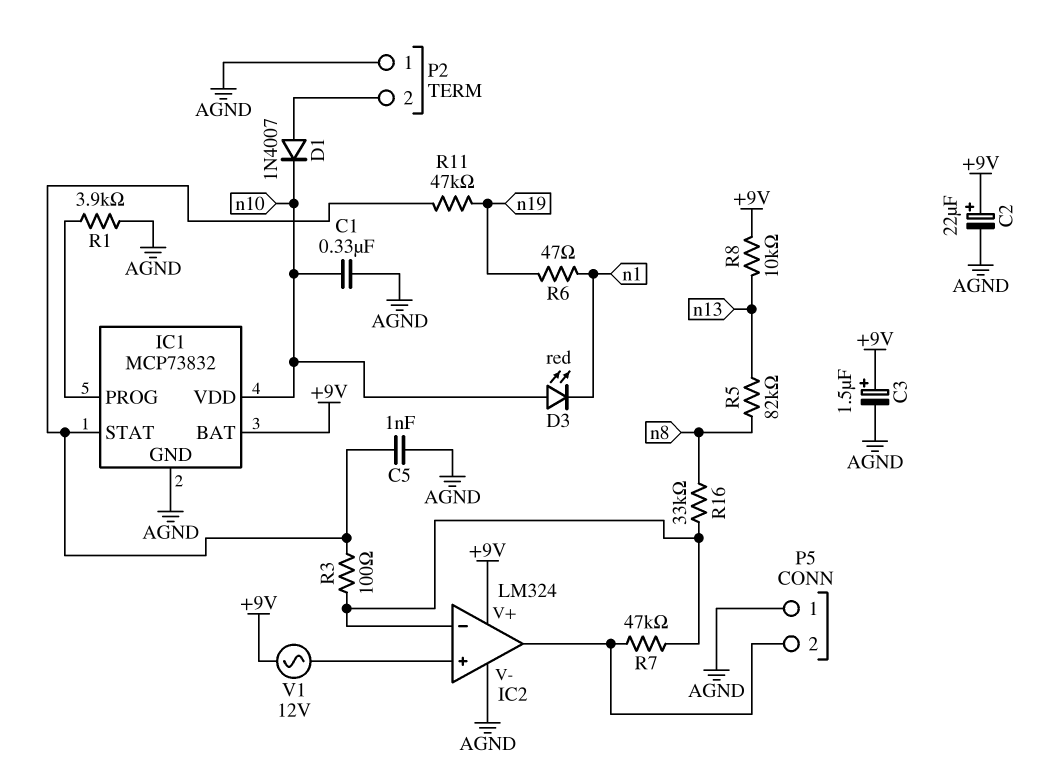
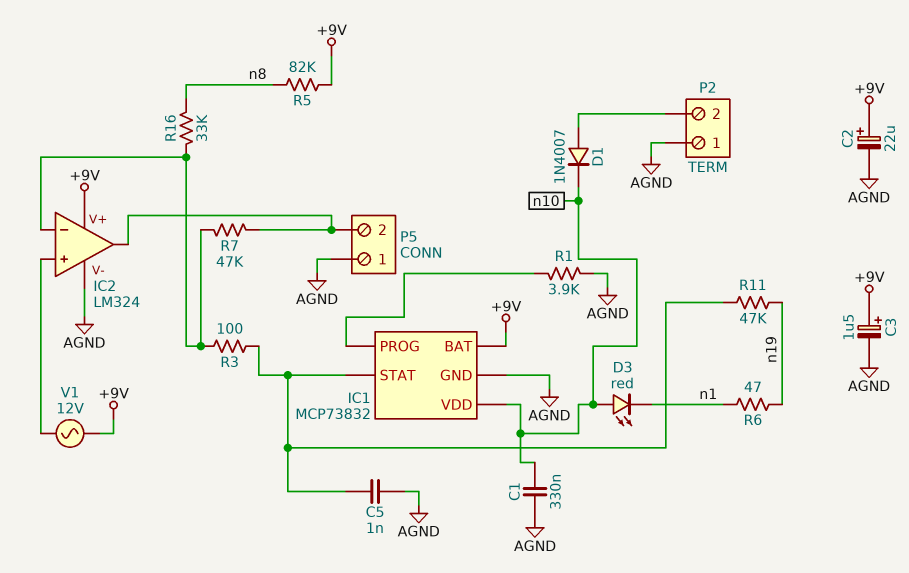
R5: 82k (n8, n13) -> 82k (+9V, n8)
R8: 10k (+9V, n13) -> none

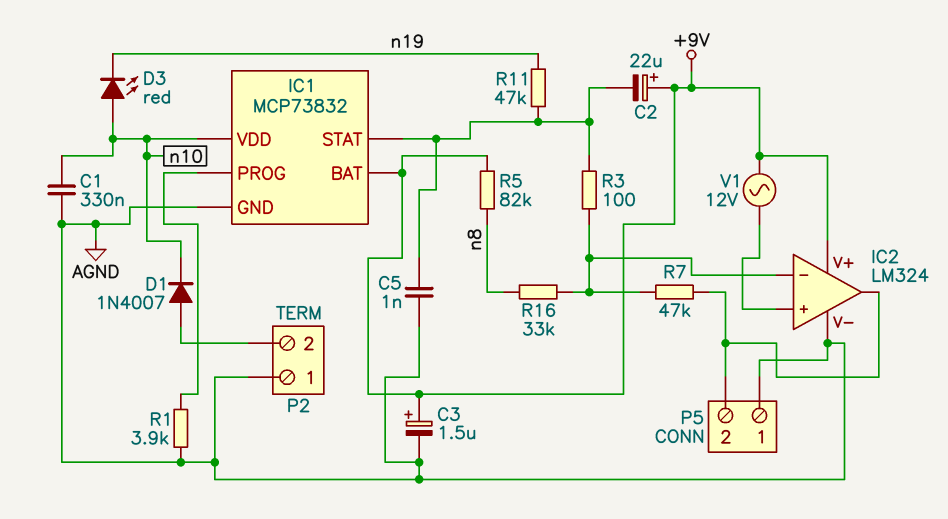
C2: 22uF (plus +9V, minus AGND) -> 22uF (plus +9V, minus IC1/STAT)
D3: LED red (A n10, K n1) -> LED red (A n10, K n19)
R6: 47 (n1, n19) -> none

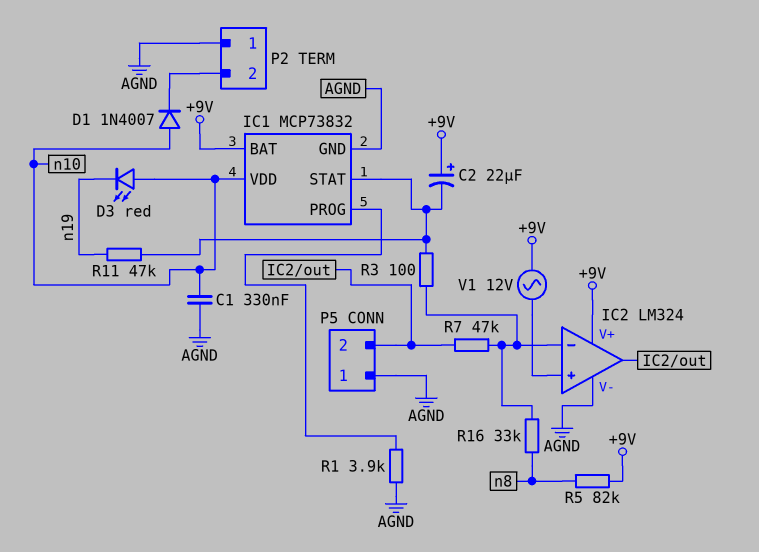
C3: 1.5uF (plus +9V, minus AGND) -> none
C5: 1nF (AGND, IC1/STAT) -> none
D1: diode 1N4007 (A P2/2, K n10) -> diode 1N4007 (A n10, K P2/2)

